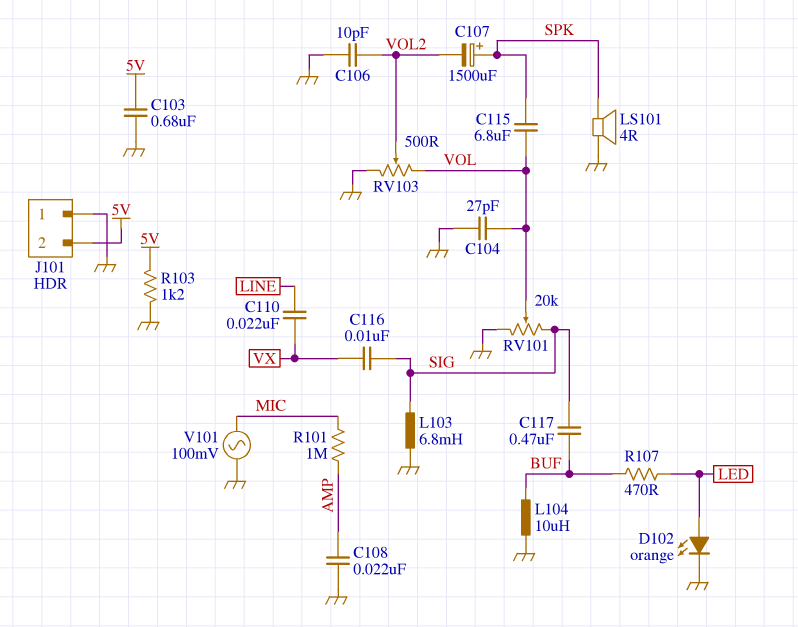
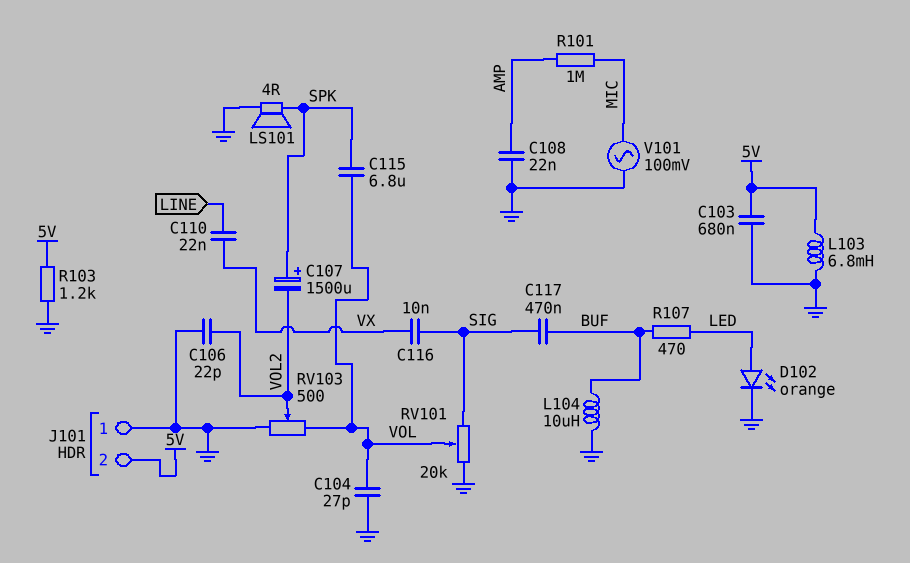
C106: 10pF (GND, VOL2) -> 22pF (GND, VOL2)
L103: 6.8mH (GND, SIG) -> 6.8mH (5V, GND)

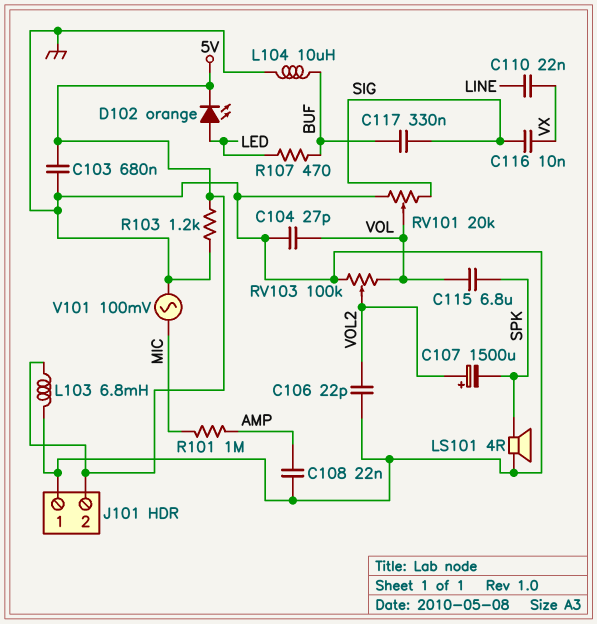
C107: 1500uF (plus SPK, minus VOL2) -> 1500uF (plus VOL2, minus SPK)
C117: 470nF (BUF, SIG) -> 330nF (BUF, SIG)
D102: LED orange (A LED, K GND) -> LED orange (A LED, K 5V)
RV103: 500 (GND, VOL, wiper VOL2) -> 100k (GND, VOL, wiper VOL2)

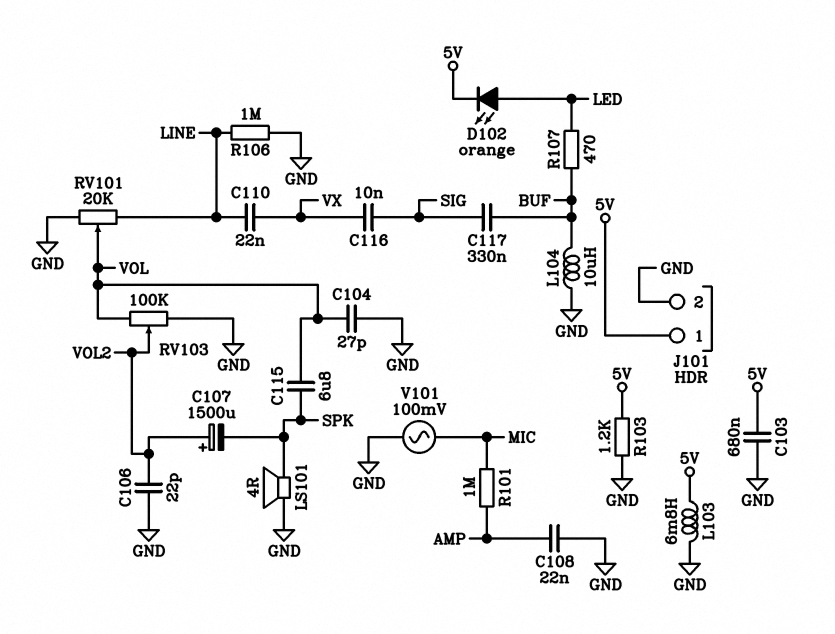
J101 pin 1: GND -> 5V
J101 pin 2: 5V -> GND
R106: none -> 1M (GND, LINE)
RV101: 20k (GND, SIG, wiper VOL) -> 20k (GND, LINE, wiper VOL)

